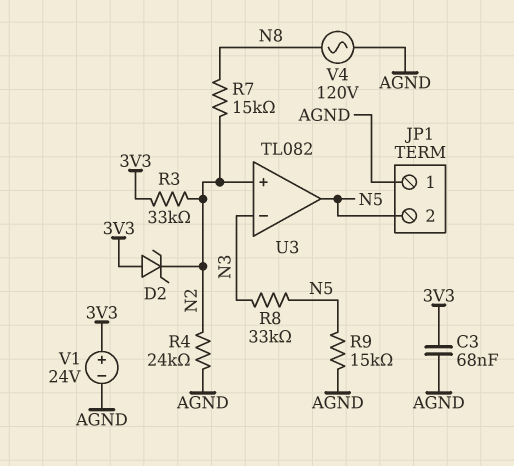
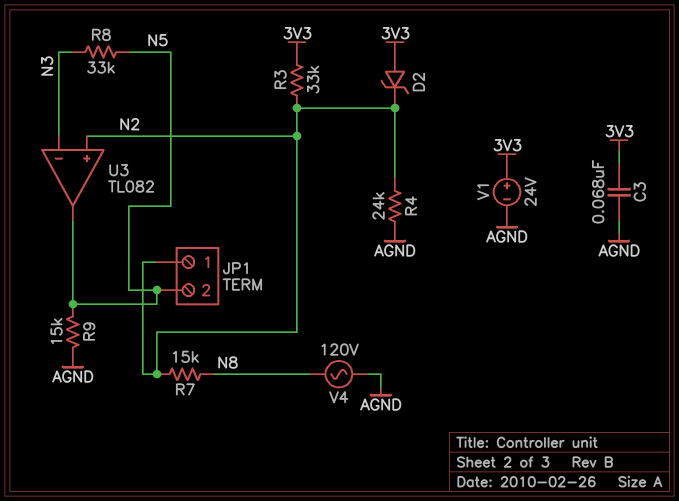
JP1 pin 1: AGND -> N2

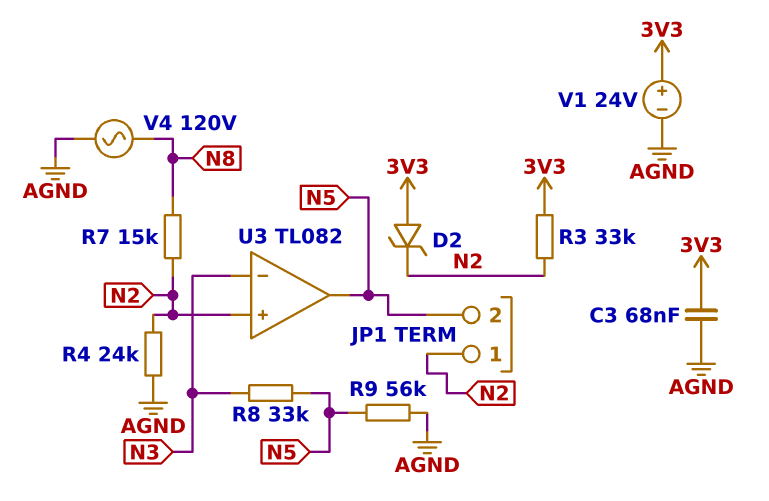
R9: 15k (AGND, N5) -> 56k (AGND, N5)

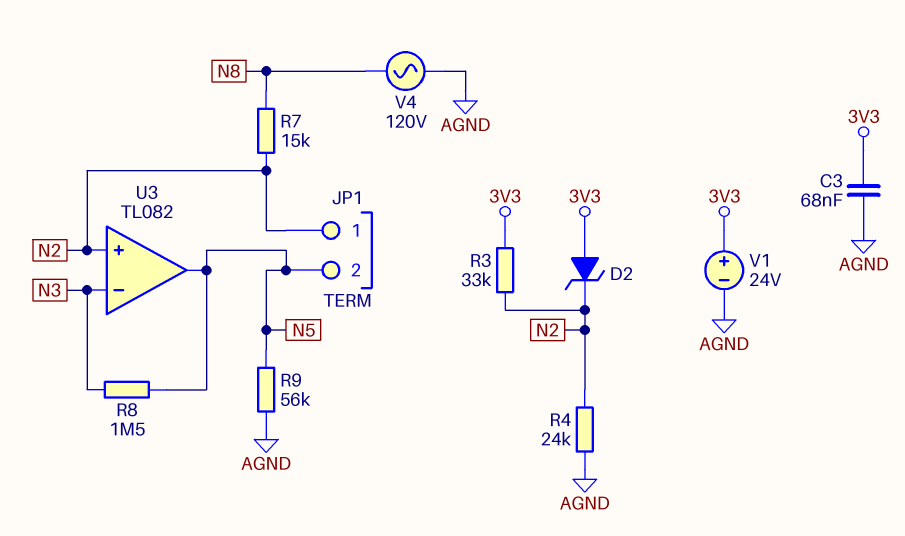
R8: 33k (N3, N5) -> 1.5M (N3, N5)

